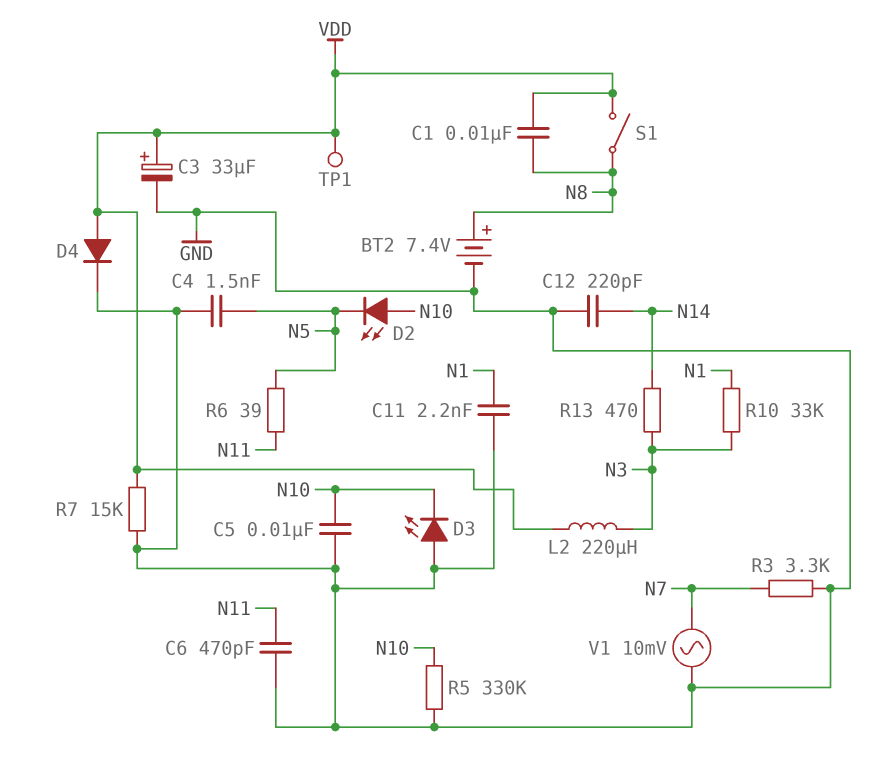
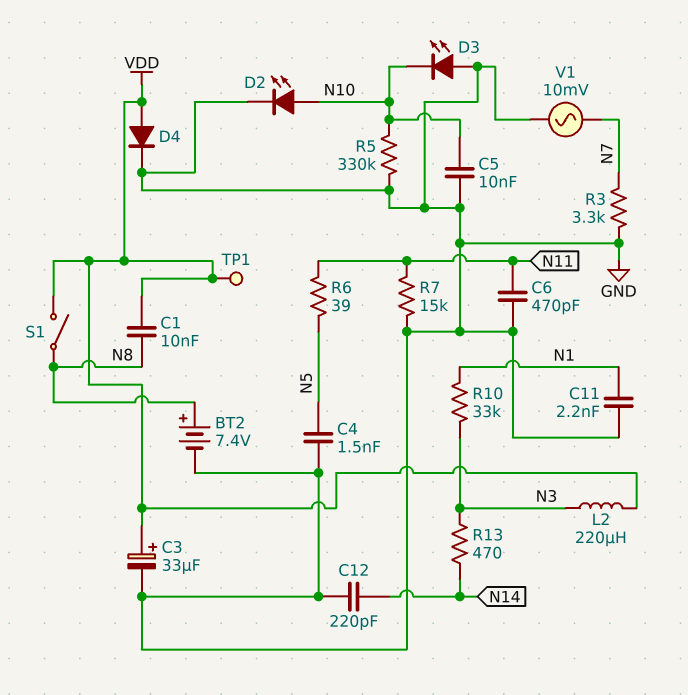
D2: LED (A N10, K N5) -> LED (A N10, K GND)
R7: 15k (GND, VDD) -> 15k (GND, N11)

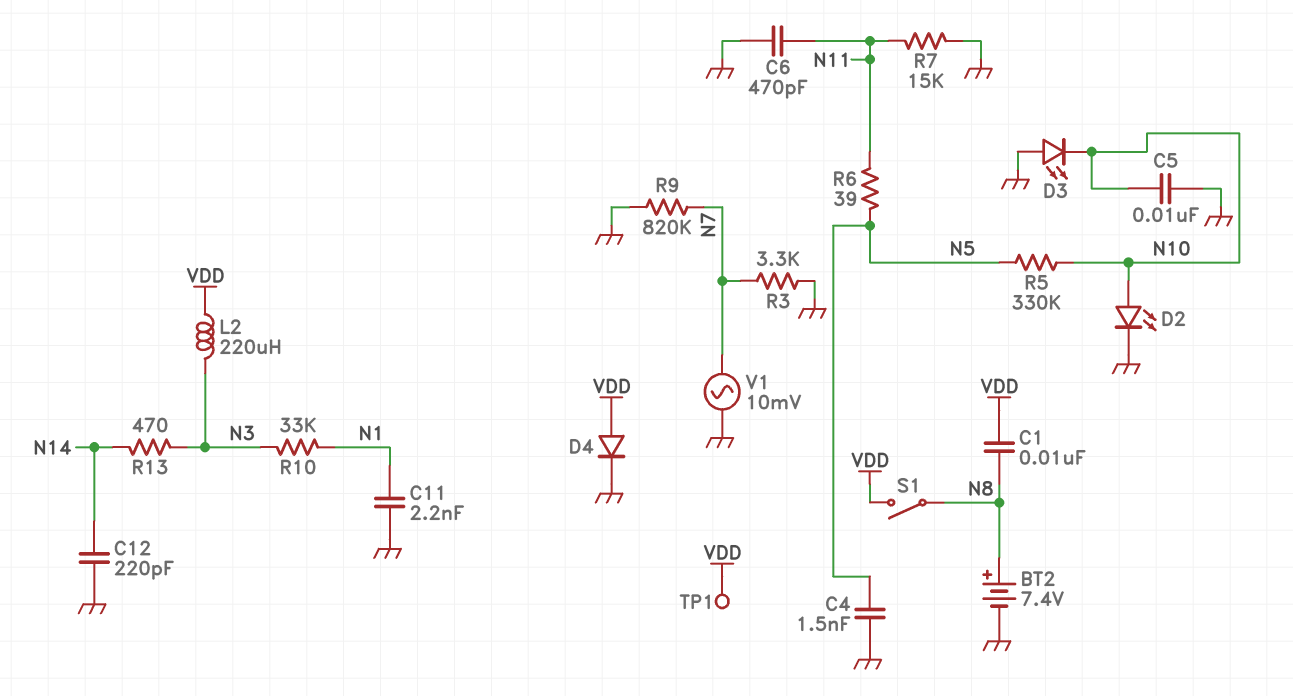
C3: 33uF (plus VDD, minus GND) -> none
R5: 330k (GND, N10) -> 330k (N5, N10)
R9: none -> 820k (GND, N7)

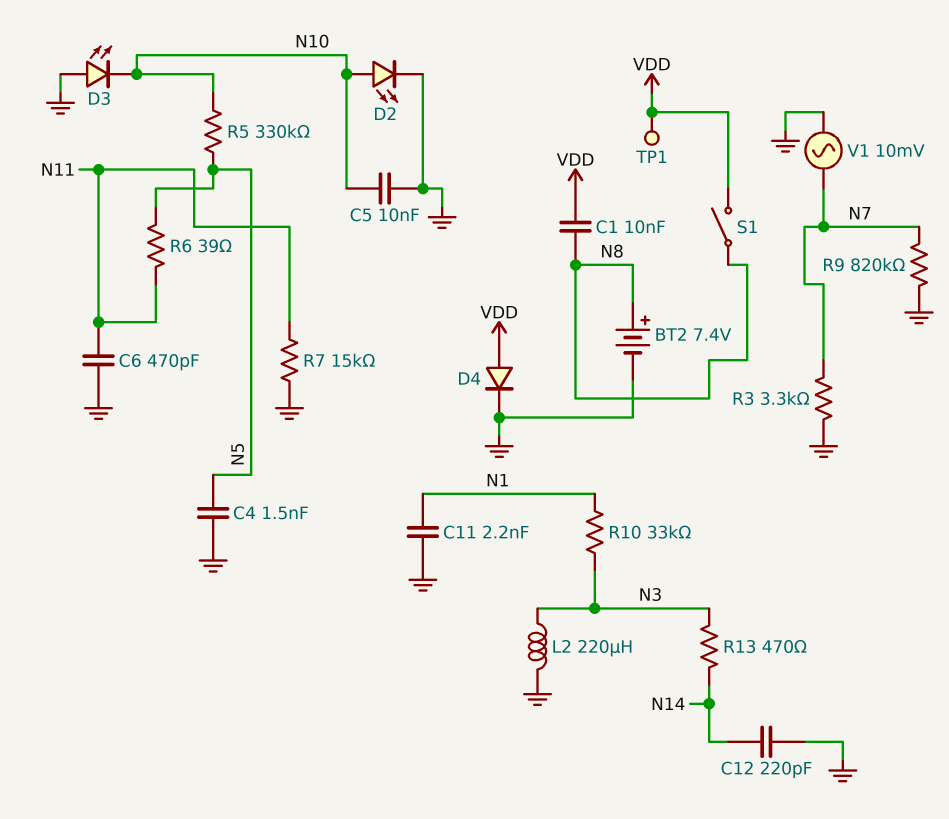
L2: 220uH (N3, VDD) -> 220uH (GND, N3)

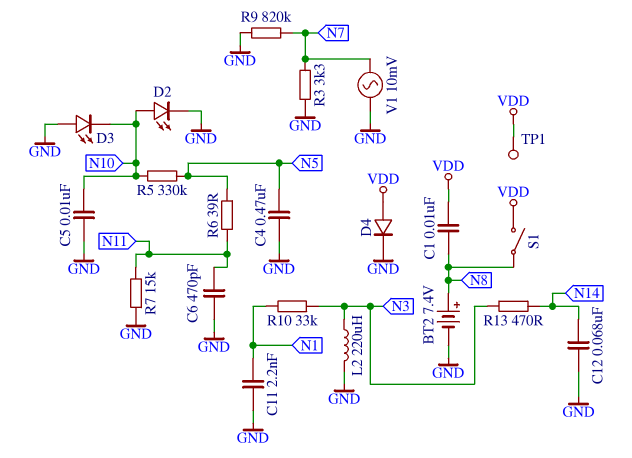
C4: 1.5nF (GND, N5) -> 470nF (GND, N5)
C12: 220pF (GND, N14) -> 68nF (GND, N14)

